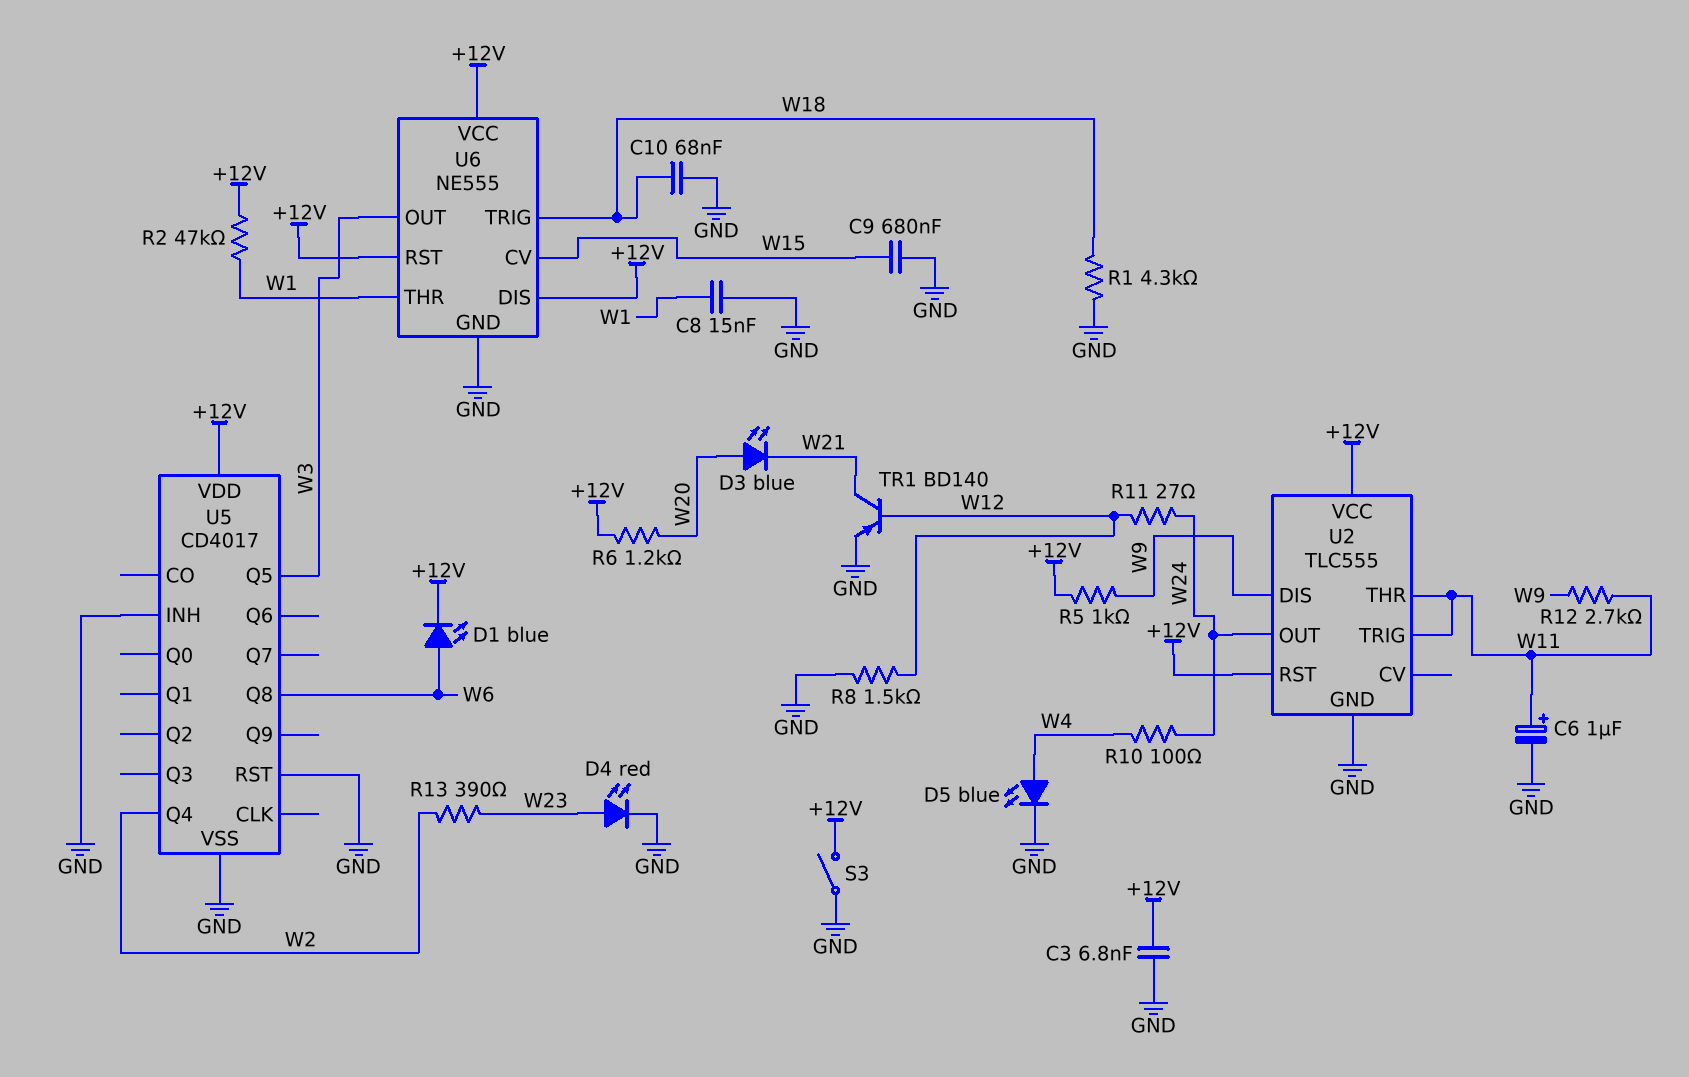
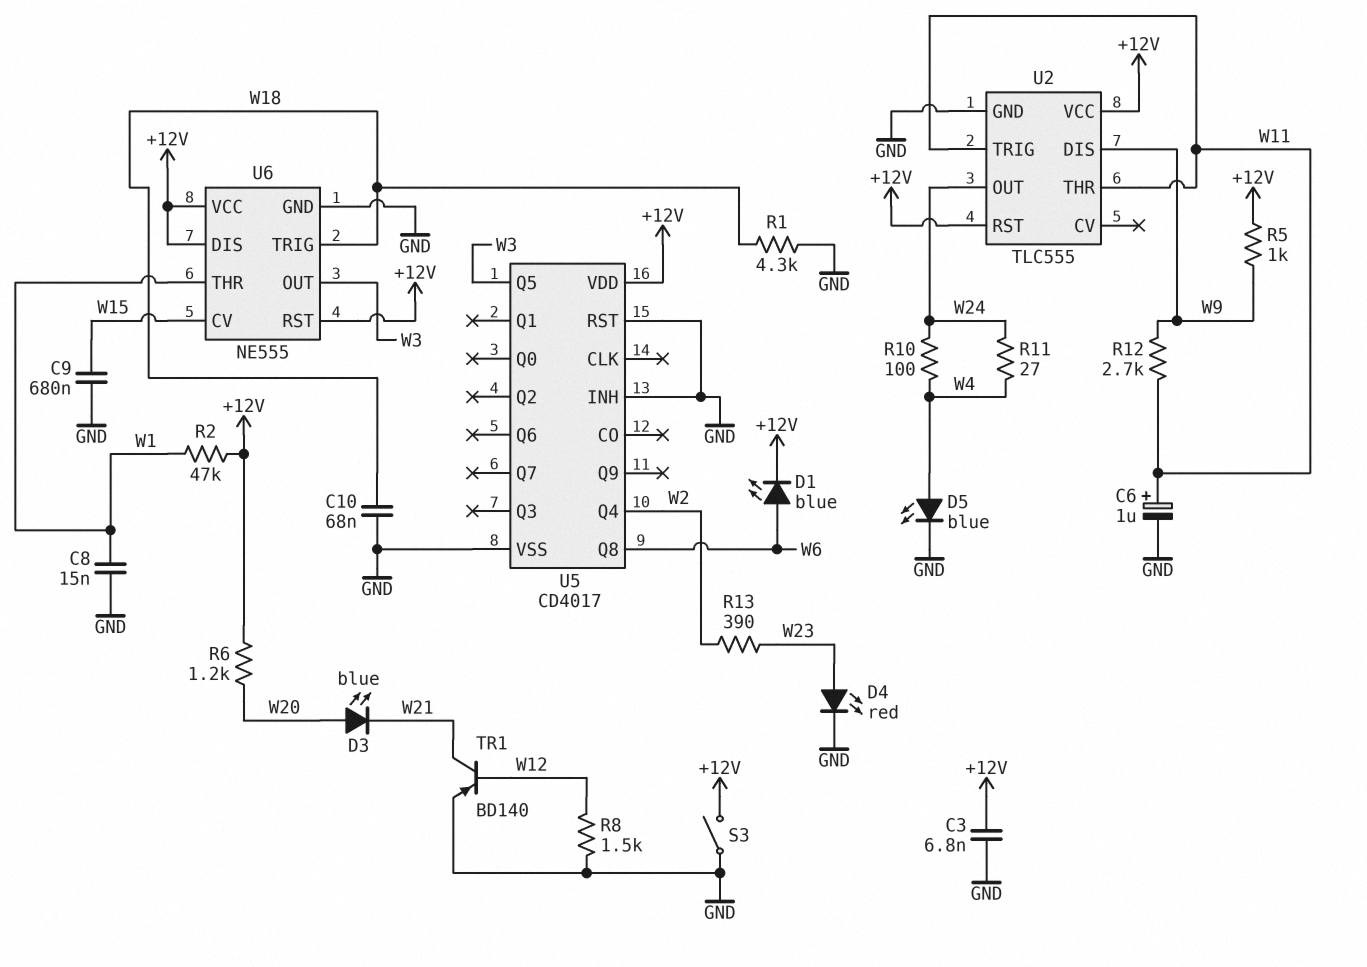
R11: 27 (W12, W24) -> 27 (W4, W24)

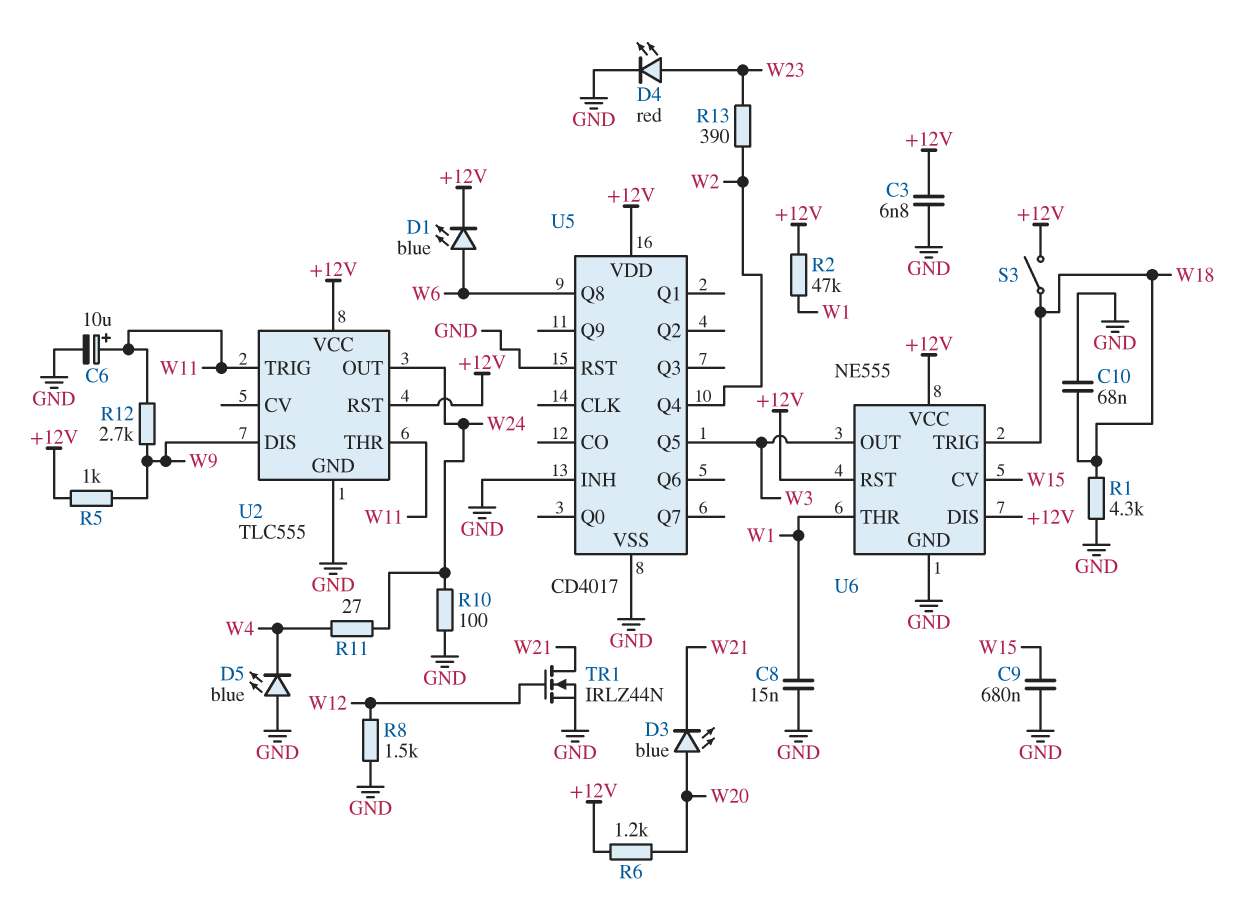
C6: 1uF (plus W11, minus GND) -> 10uF (plus W11, minus GND)
D5: LED blue (A W4, K GND) -> LED blue (A GND, K W4)
R10: 100 (W4, W24) -> 100 (GND, W24)
S3: switch (+12V, GND) -> switch (+12V, W18)
TR1: PNP BD140 (B W12, C W21, E GND) -> NMOS IRLZ44N (G W12, D W21, S GND)

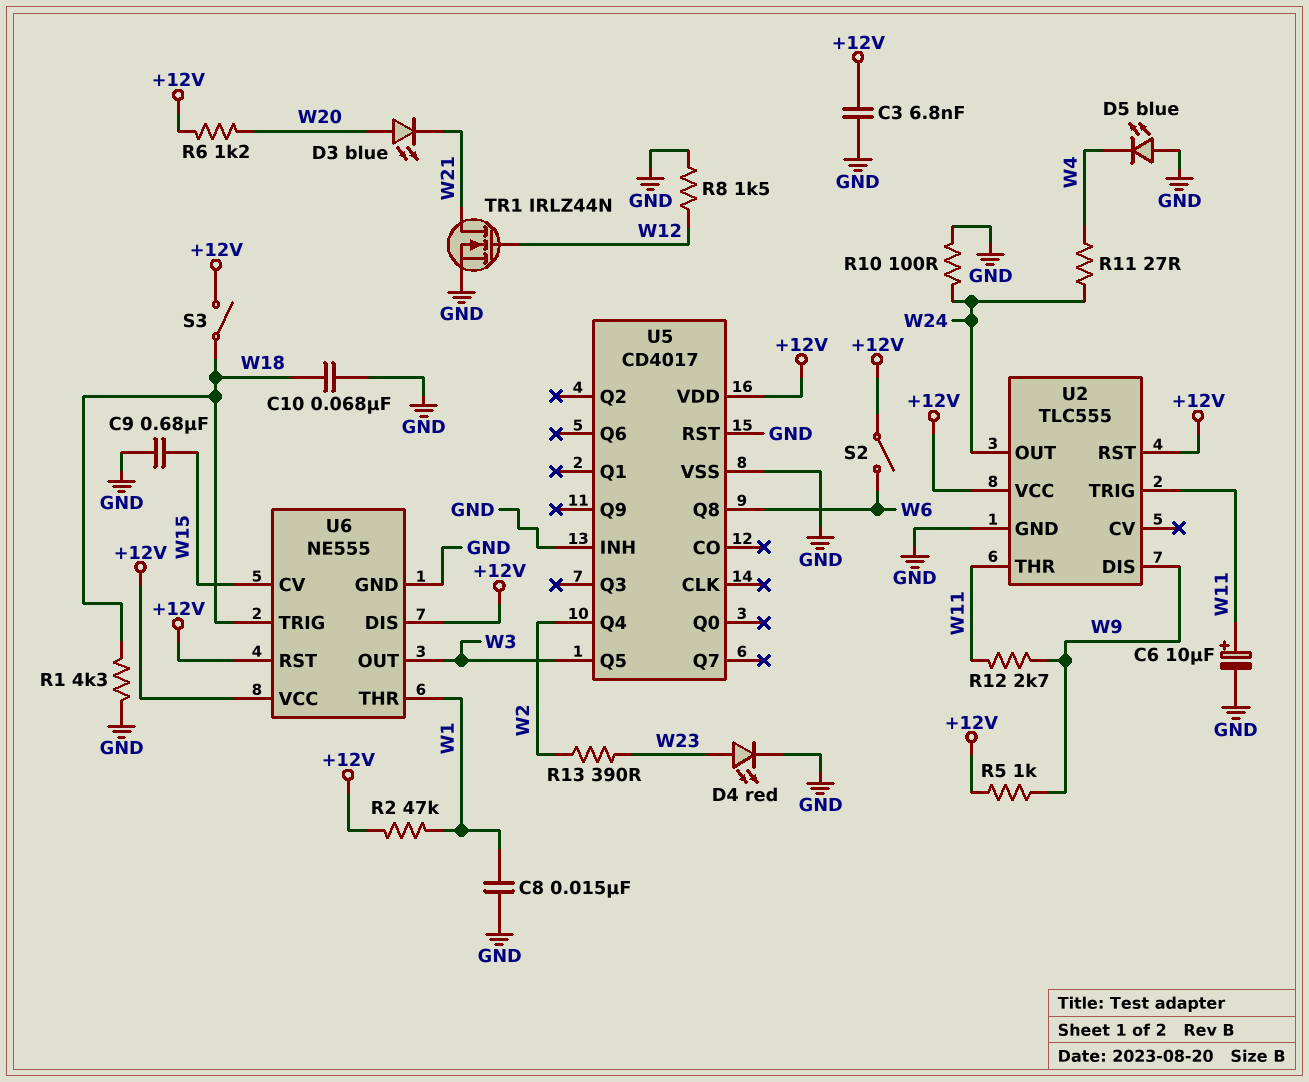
D1: LED blue (A W6, K +12V) -> none
S2: none -> switch (+12V, W6)

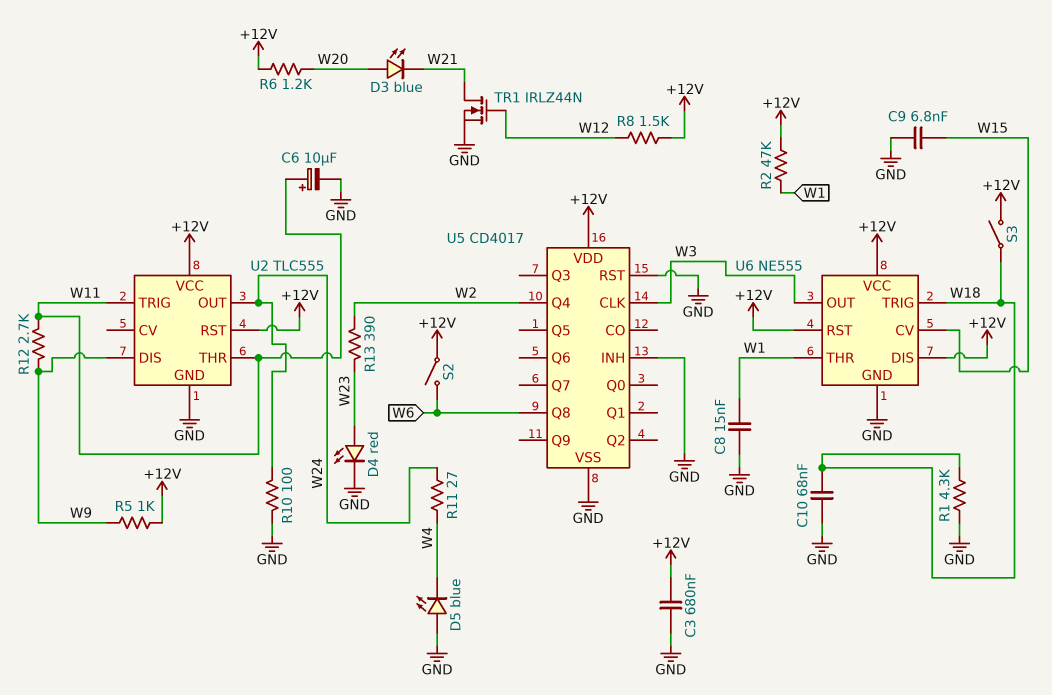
C3: 6.8nF (+12V, GND) -> 680nF (+12V, GND)
C9: 680nF (GND, W15) -> 6.8nF (GND, W15)
R8: 1.5k (GND, W12) -> 1.5k (+12V, W12)
U5 pin CLK: none -> W3
U5 pin Q5: W3 -> none

